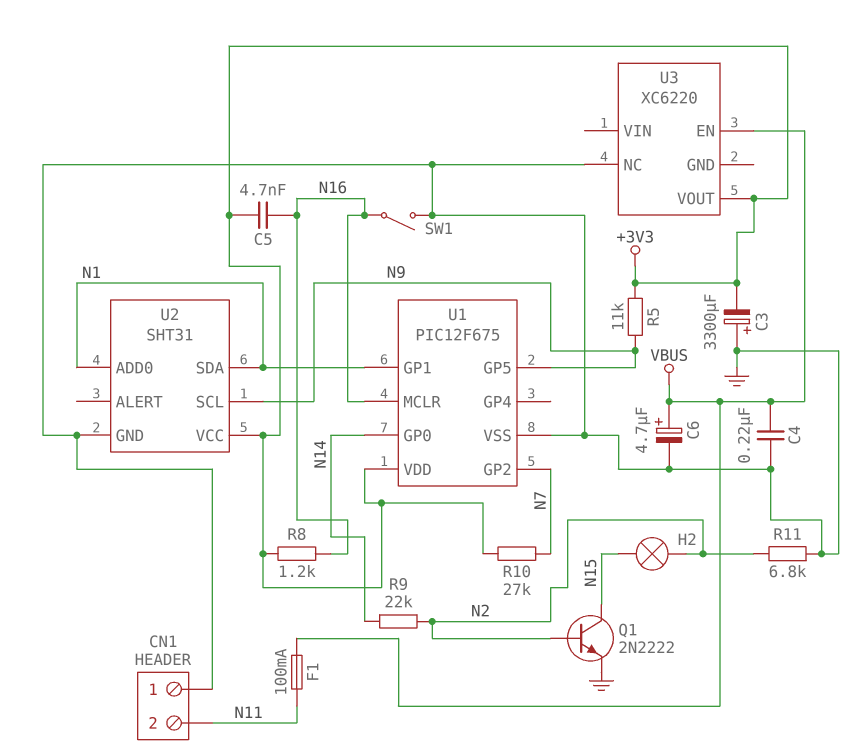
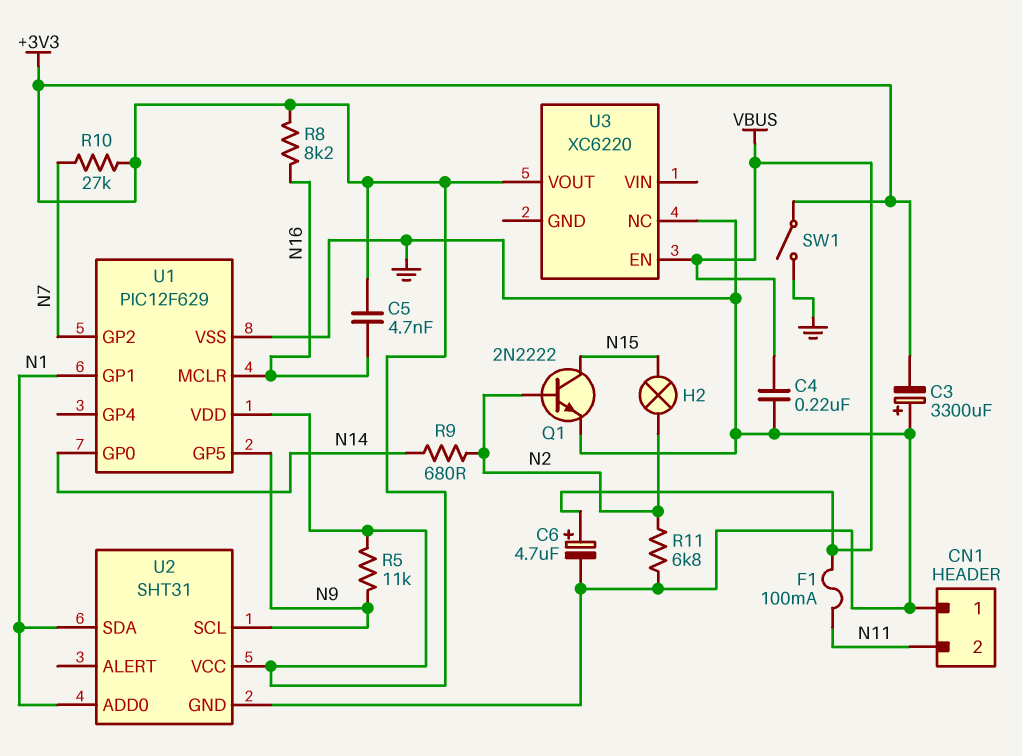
R8: 1.2k (+3V3, N16) -> 8.2k (+3V3, N16)
R9: 22k (N2, N14) -> 680 (N2, N14)
SW1: switch (GND, N16) -> switch (+3V3, GND)
U1: PIC12F675 -> PIC12F629

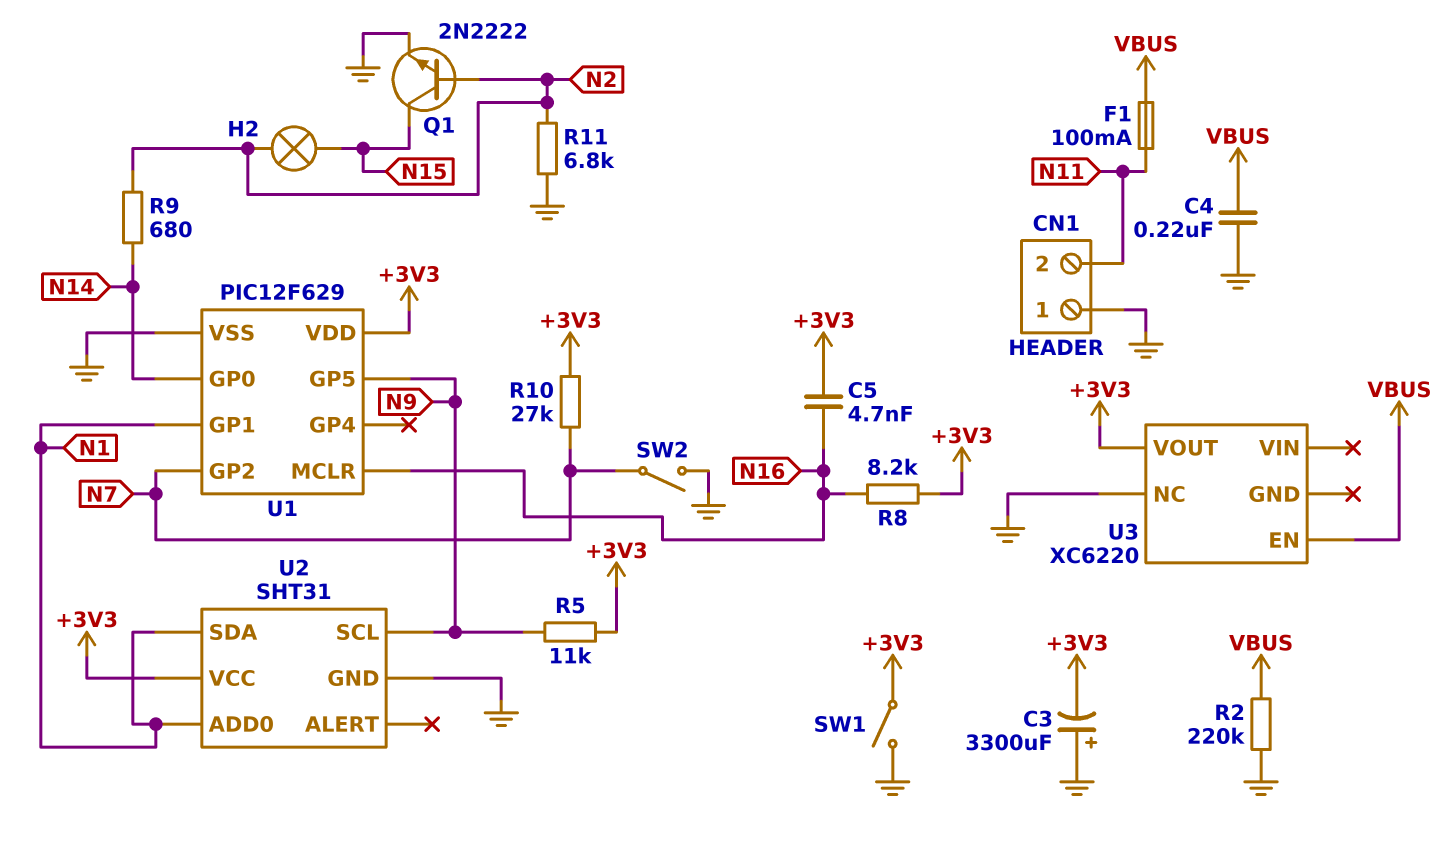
C6: 4.7uF (plus VBUS, minus GND) -> none
R2: none -> 220k (GND, VBUS)
SW2: none -> switch (GND, N7)

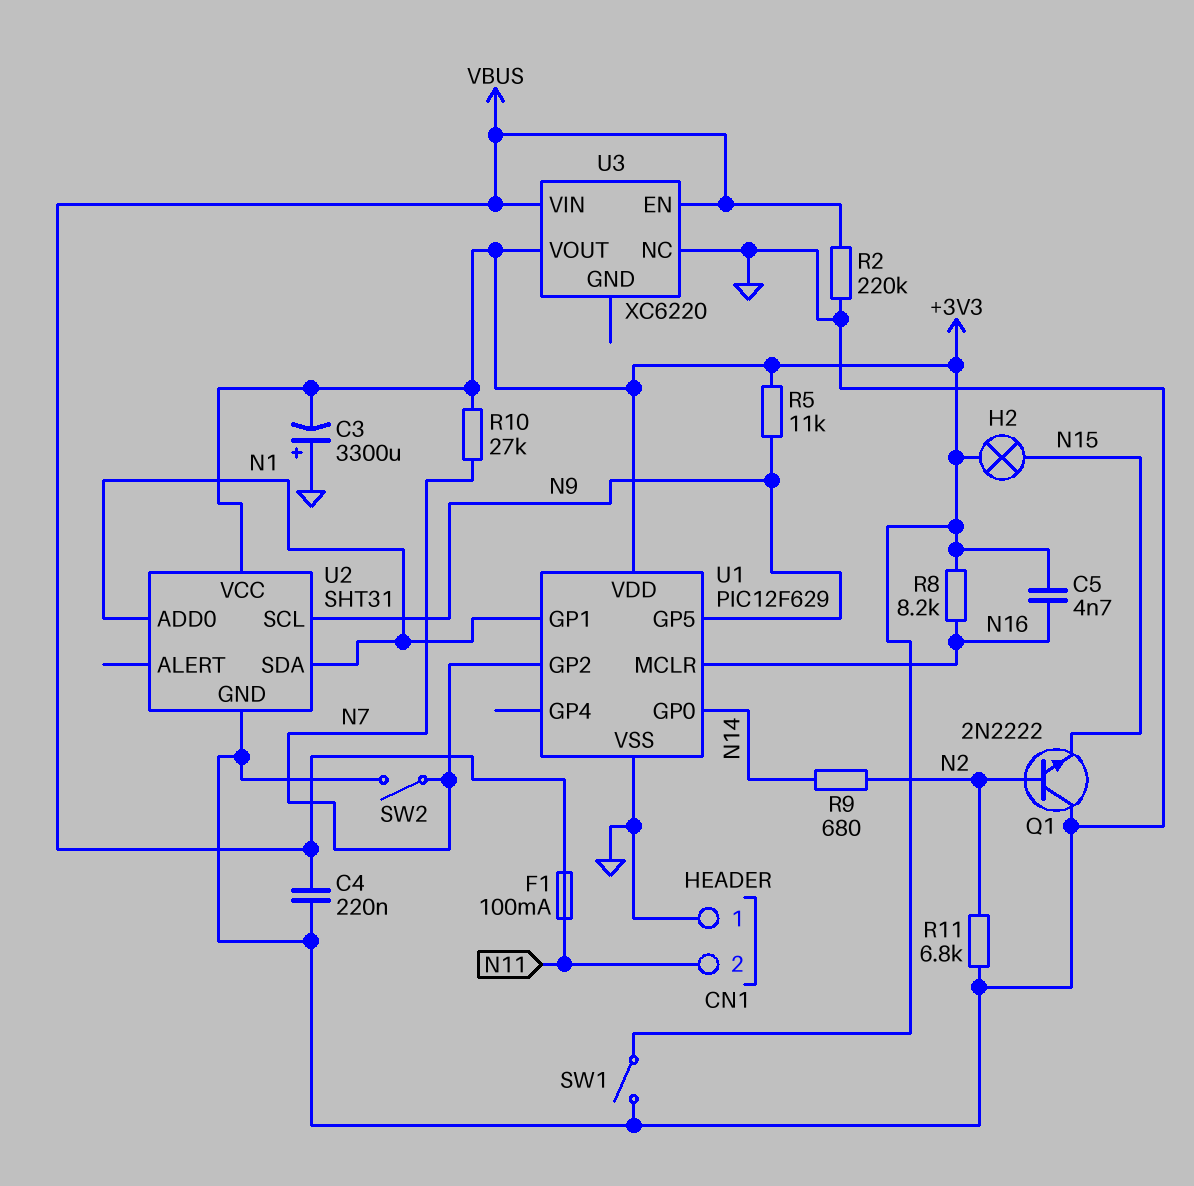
H2: lamp (N2, N15) -> lamp (+3V3, N15)
Q1: NPN 2N2222 (B N2, C N15, E GND) -> NPN 2N2222 (B N2, C GND, E N15)
U3 pin VIN: none -> VBUS

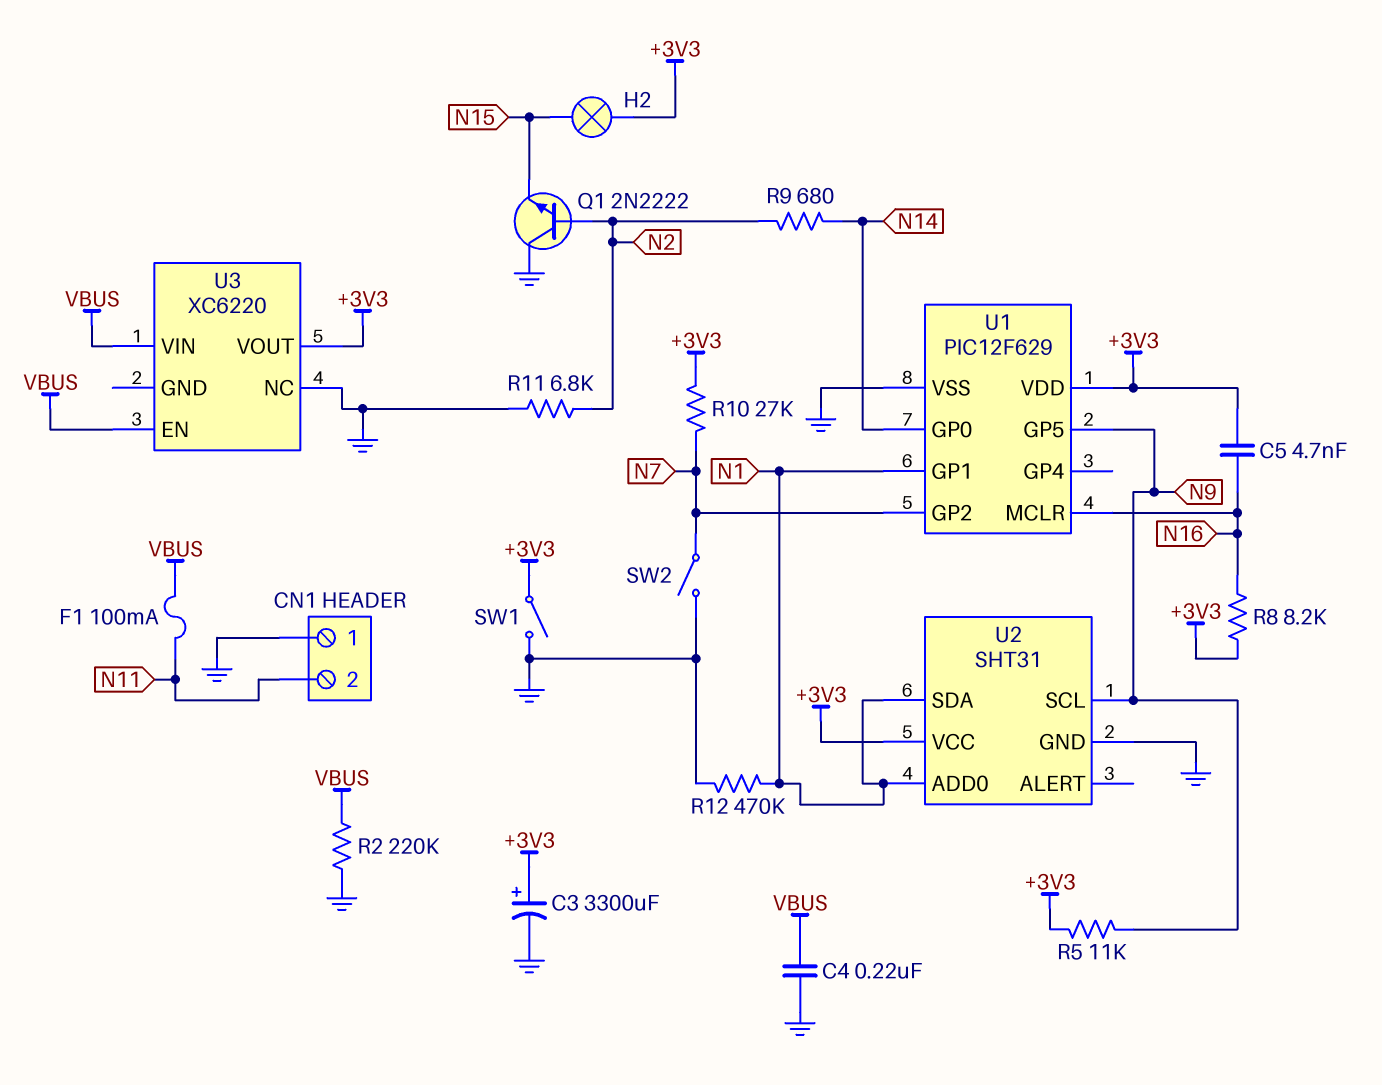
C3: 3300uF (plus GND, minus +3V3) -> 3300uF (plus +3V3, minus GND)
R12: none -> 470k (GND, N1)

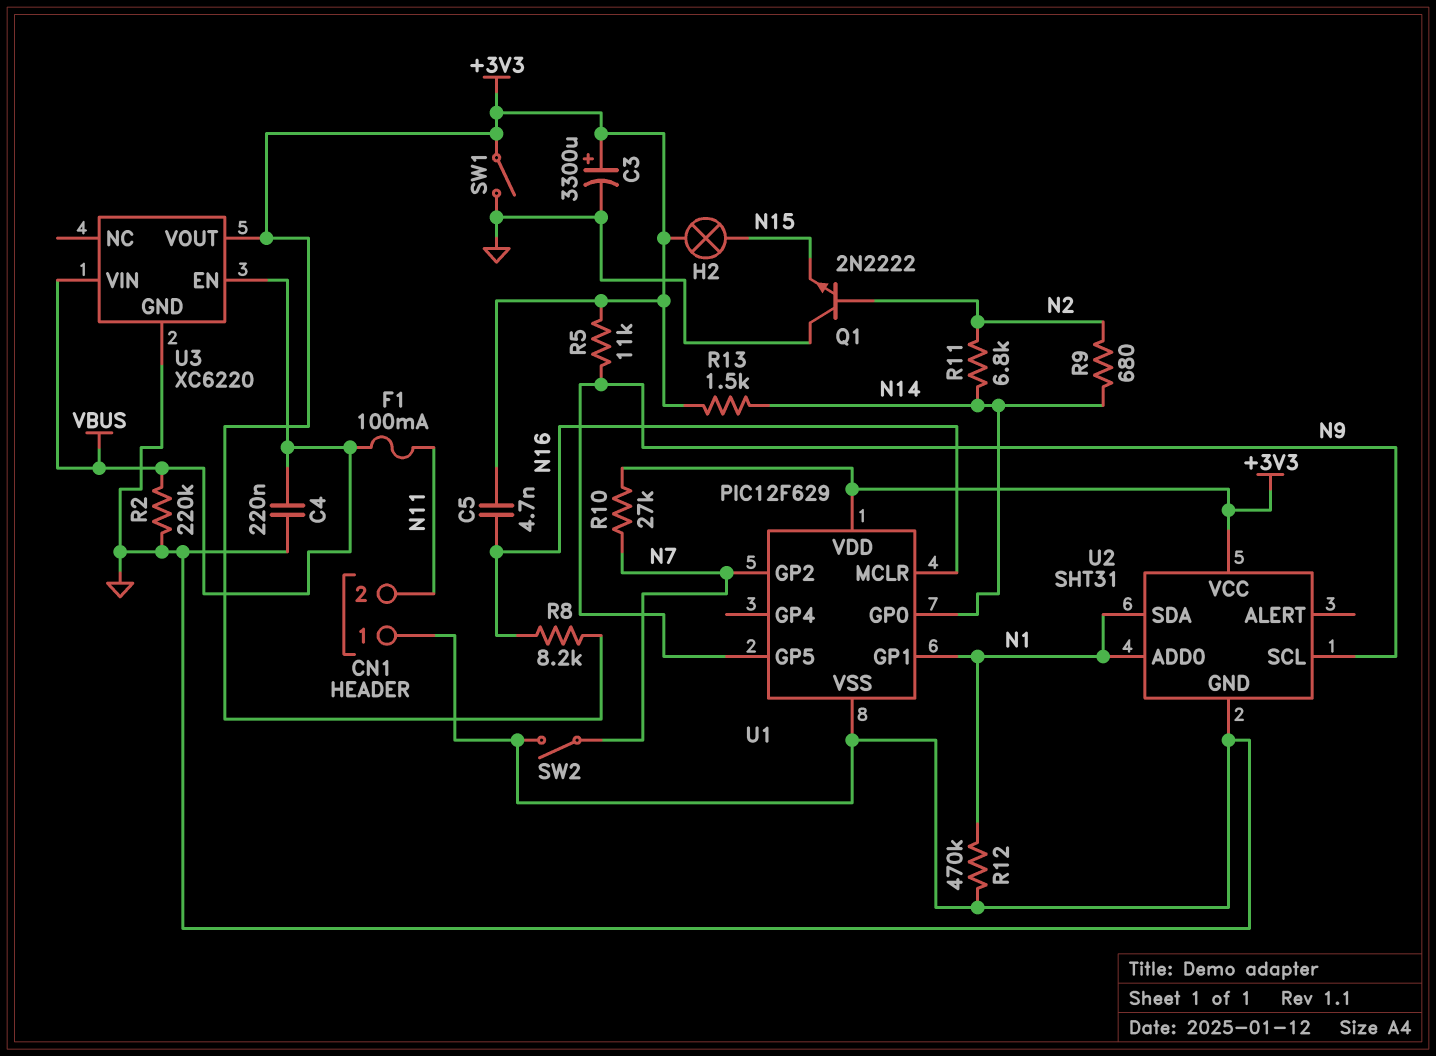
R11: 6.8k (GND, N2) -> 6.8k (N2, N14)
R13: none -> 1.5k (+3V3, N14)
U3 pin GND: none -> GND
U3 pin NC: GND -> none

